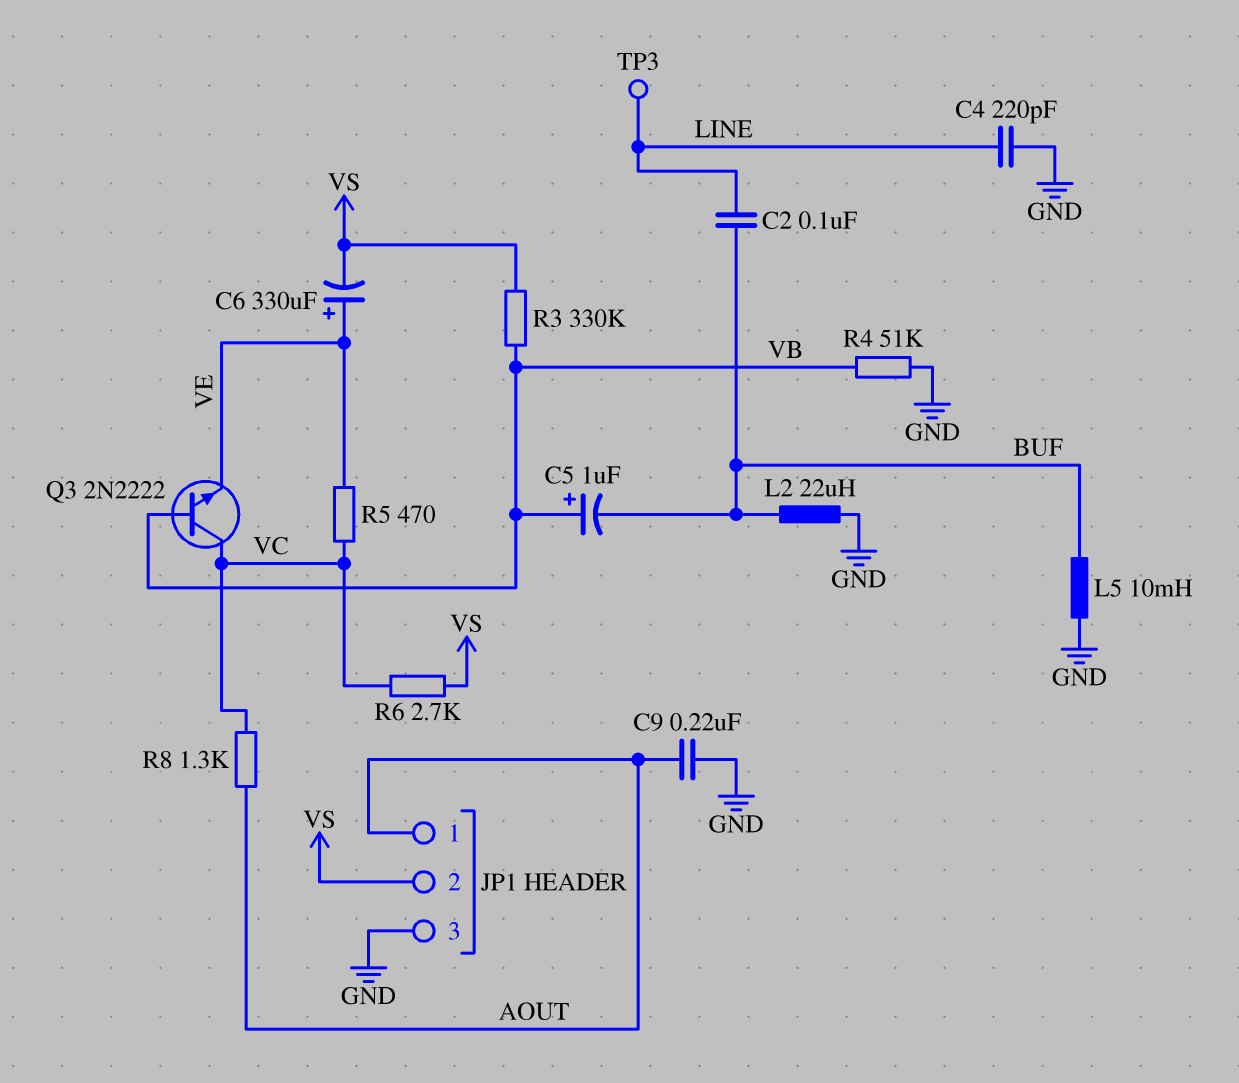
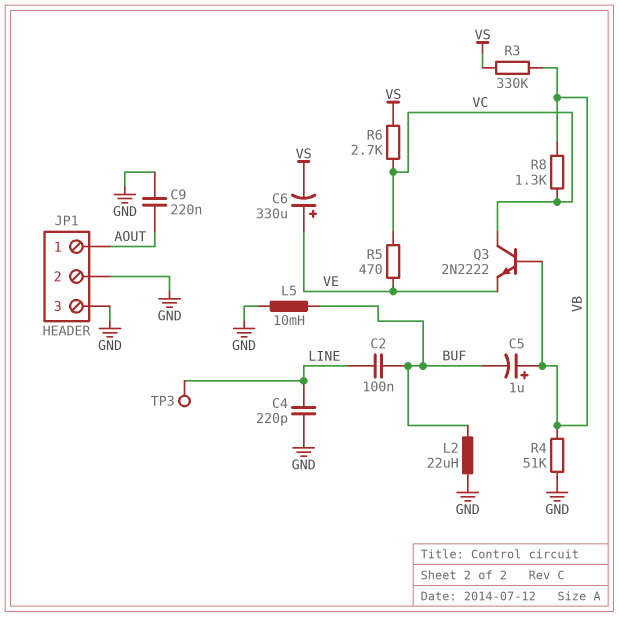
JP1 pin 2: VS -> GND
R8: 1.3k (AOUT, VC) -> 1.3k (VB, VC)

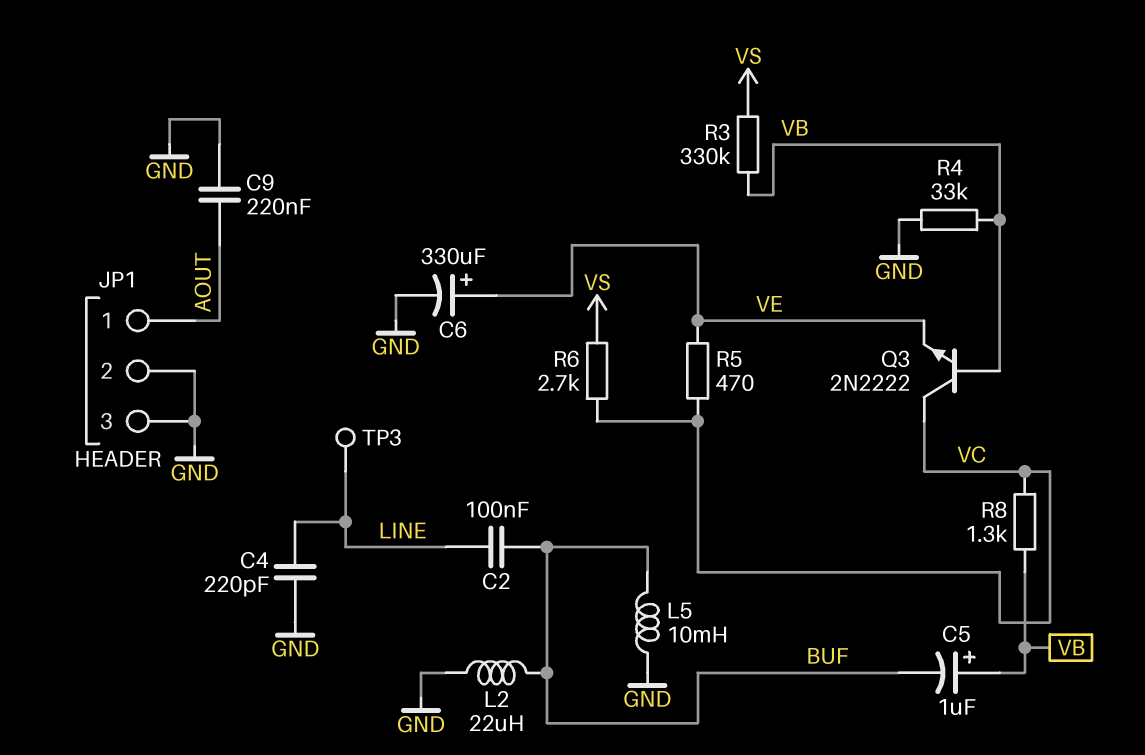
C6: 330uF (plus VE, minus VS) -> 330uF (plus VE, minus GND)
R4: 51k (GND, VB) -> 33k (GND, VB)

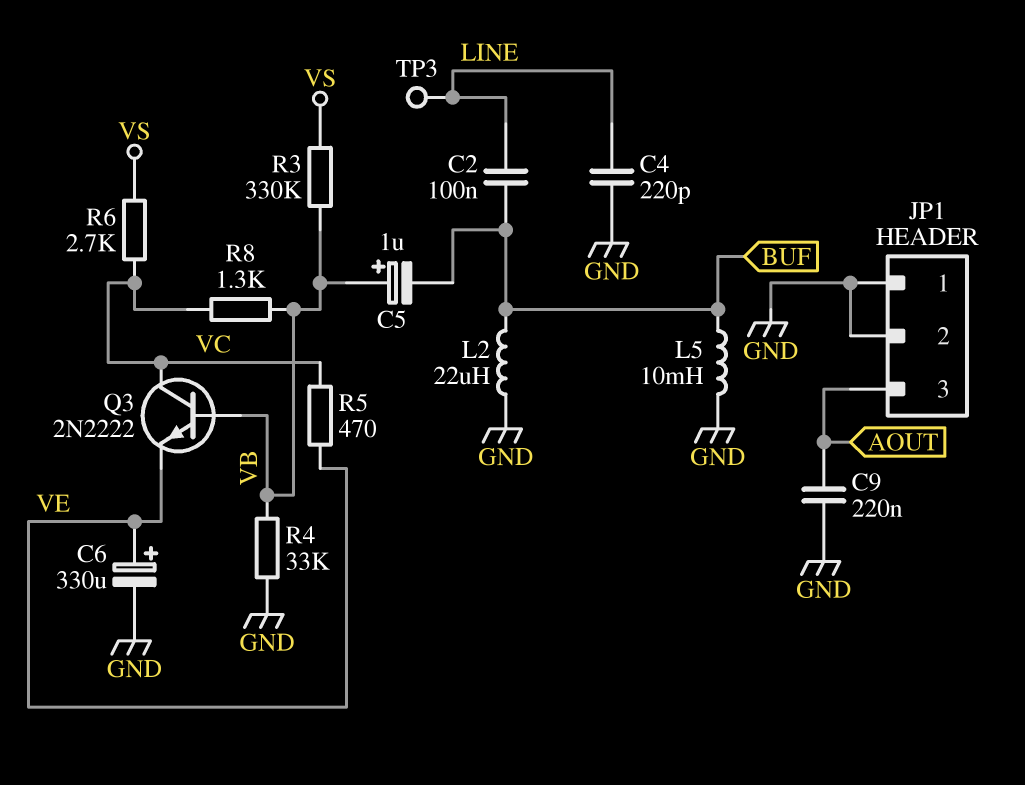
JP1 pin 1: AOUT -> GND
JP1 pin 3: GND -> AOUT

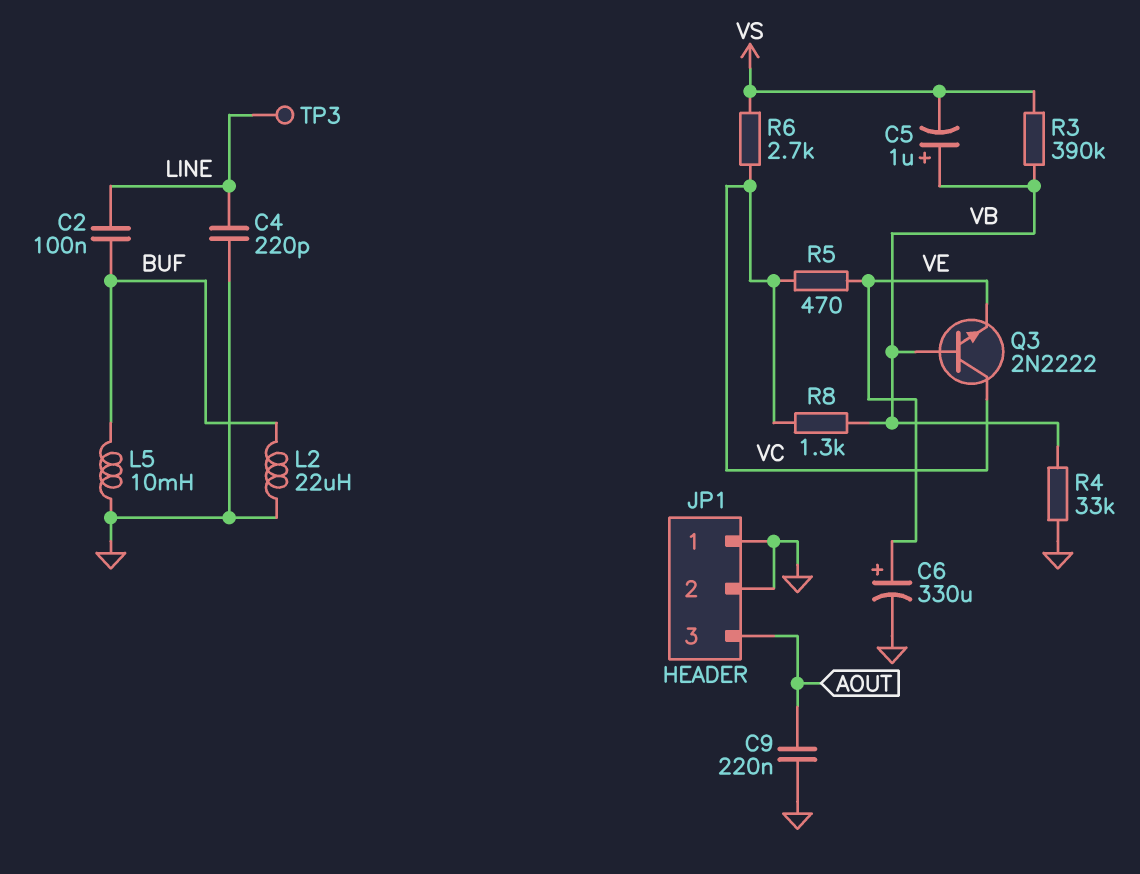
C5: 1uF (plus VB, minus BUF) -> 1uF (plus VB, minus VS)
R3: 330k (VB, VS) -> 390k (VB, VS)

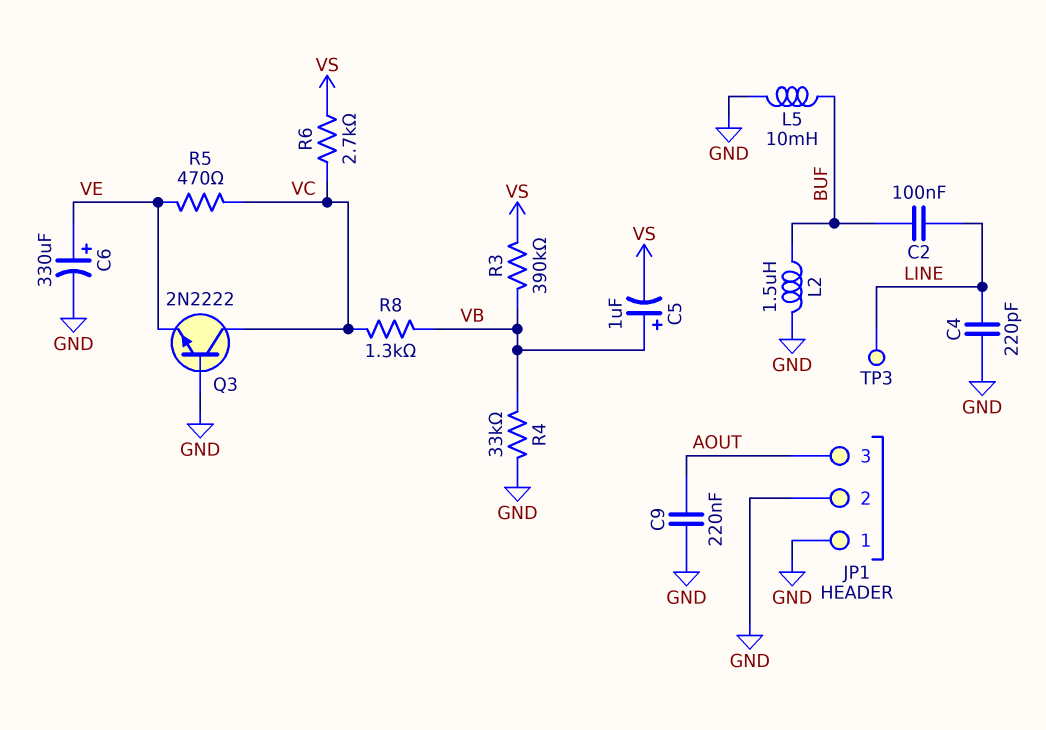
L2: 22uH (BUF, GND) -> 1.5uH (BUF, GND)
Q3: NPN 2N2222 (B VB, C VC, E VE) -> NPN 2N2222 (B GND, C VC, E VE)

